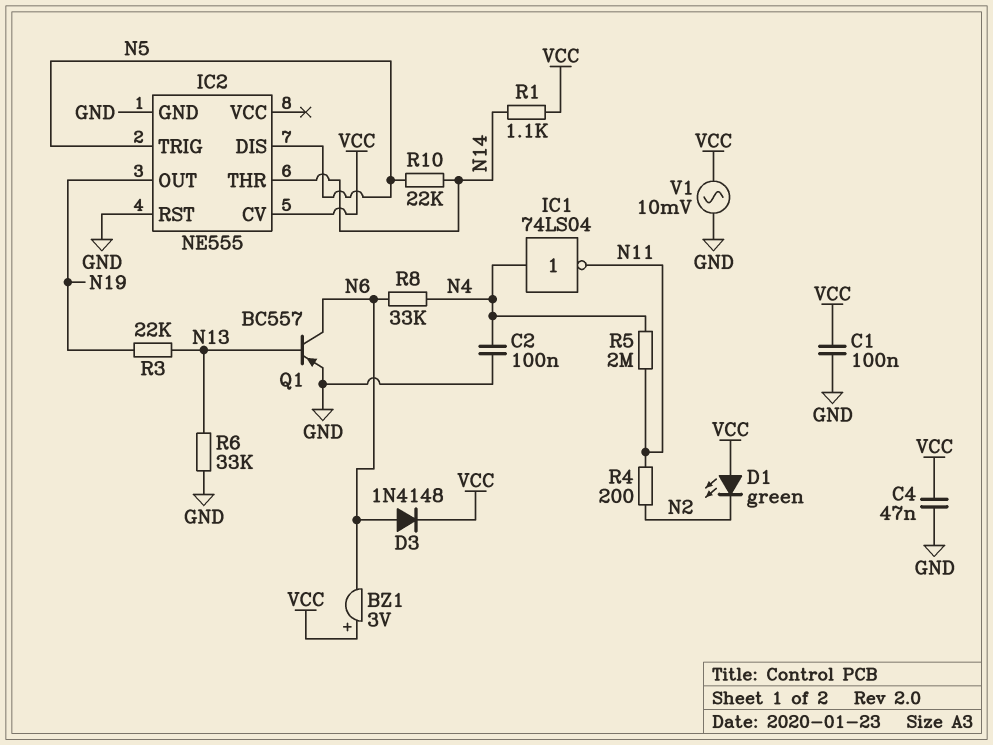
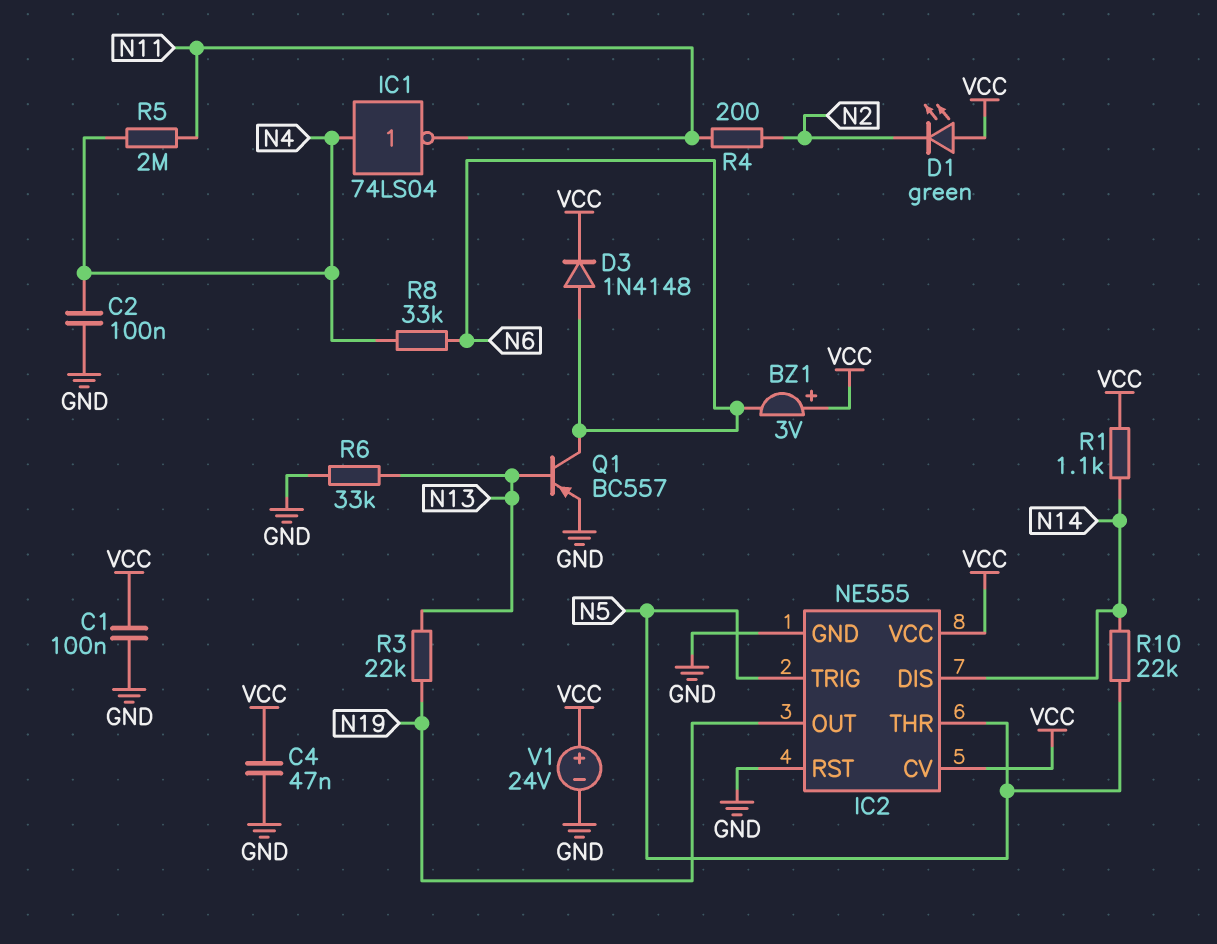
IC2 pin DIS: N5 -> N14
IC2 pin THR: N14 -> N5
IC2 pin VCC: none -> VCC
V1: AC 10mV (GND, VCC) -> 24V (plus VCC, minus GND)

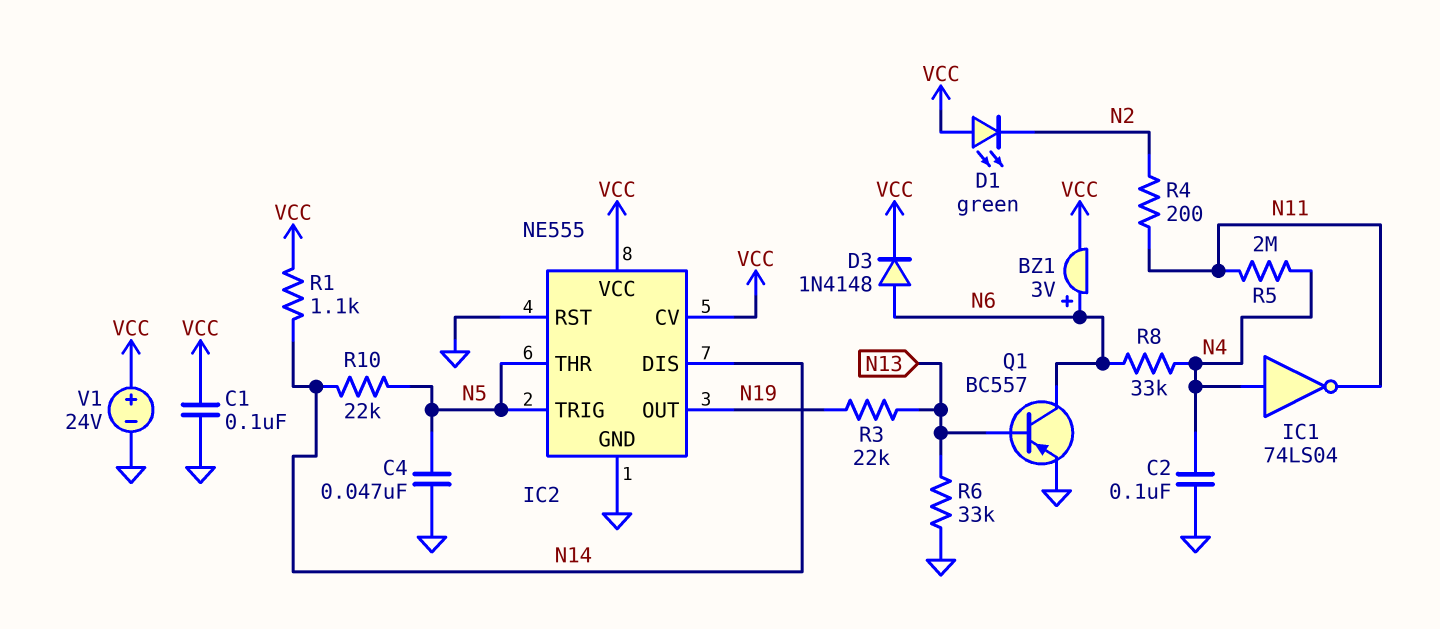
BZ1: buzzer 3V (plus VCC, minus N6) -> buzzer 3V (plus N6, minus VCC)
C4: 47nF (GND, VCC) -> 47nF (GND, N5)

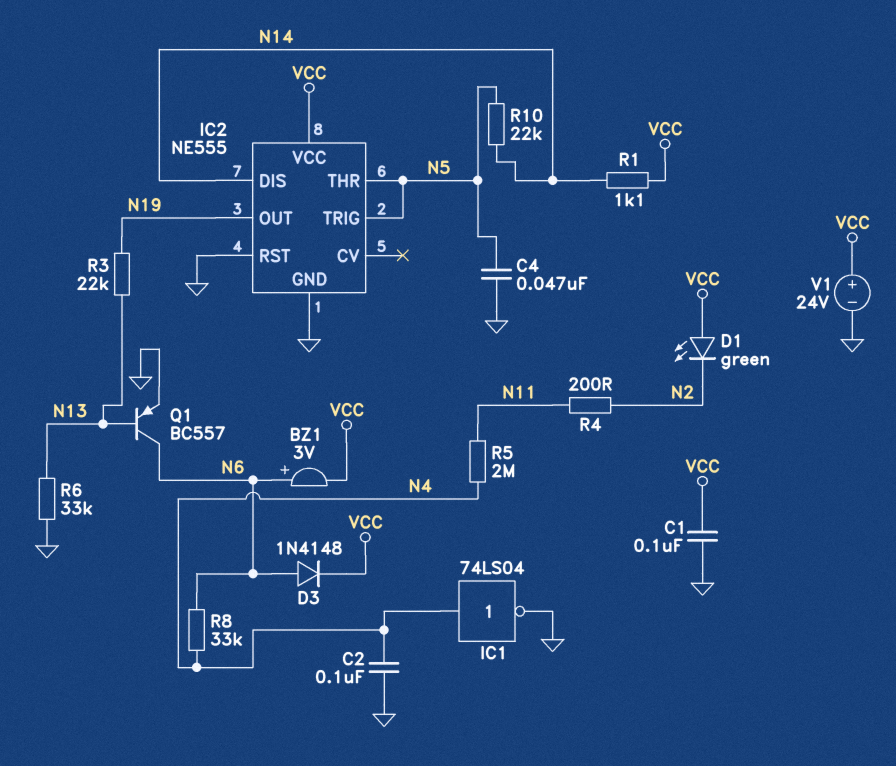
IC1: NOT 74LS04 (in N4, out N11) -> NOT 74LS04 (in N4, out GND)
IC2 pin CV: VCC -> none

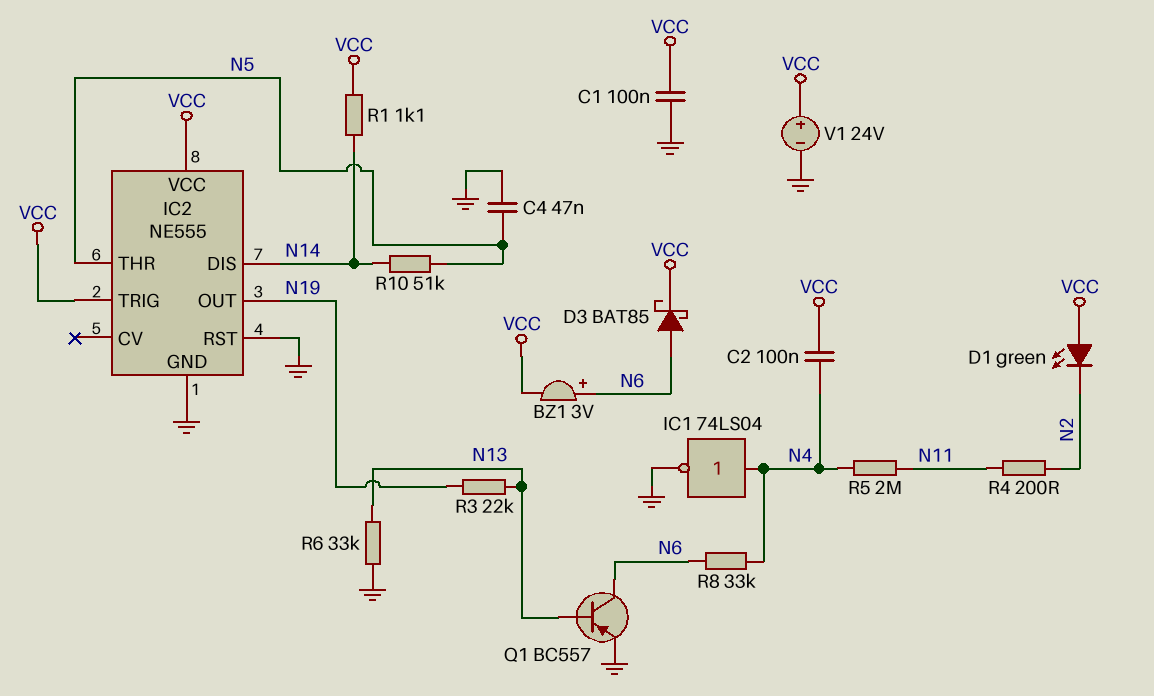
C2: 100nF (GND, N4) -> 100nF (N4, VCC)
D3: diode 1N4148 (A N6, K VCC) -> schottky BAT85 (A N6, K VCC)
IC2 pin TRIG: N5 -> VCC
R10: 22k (N5, N14) -> 51k (N5, N14)

